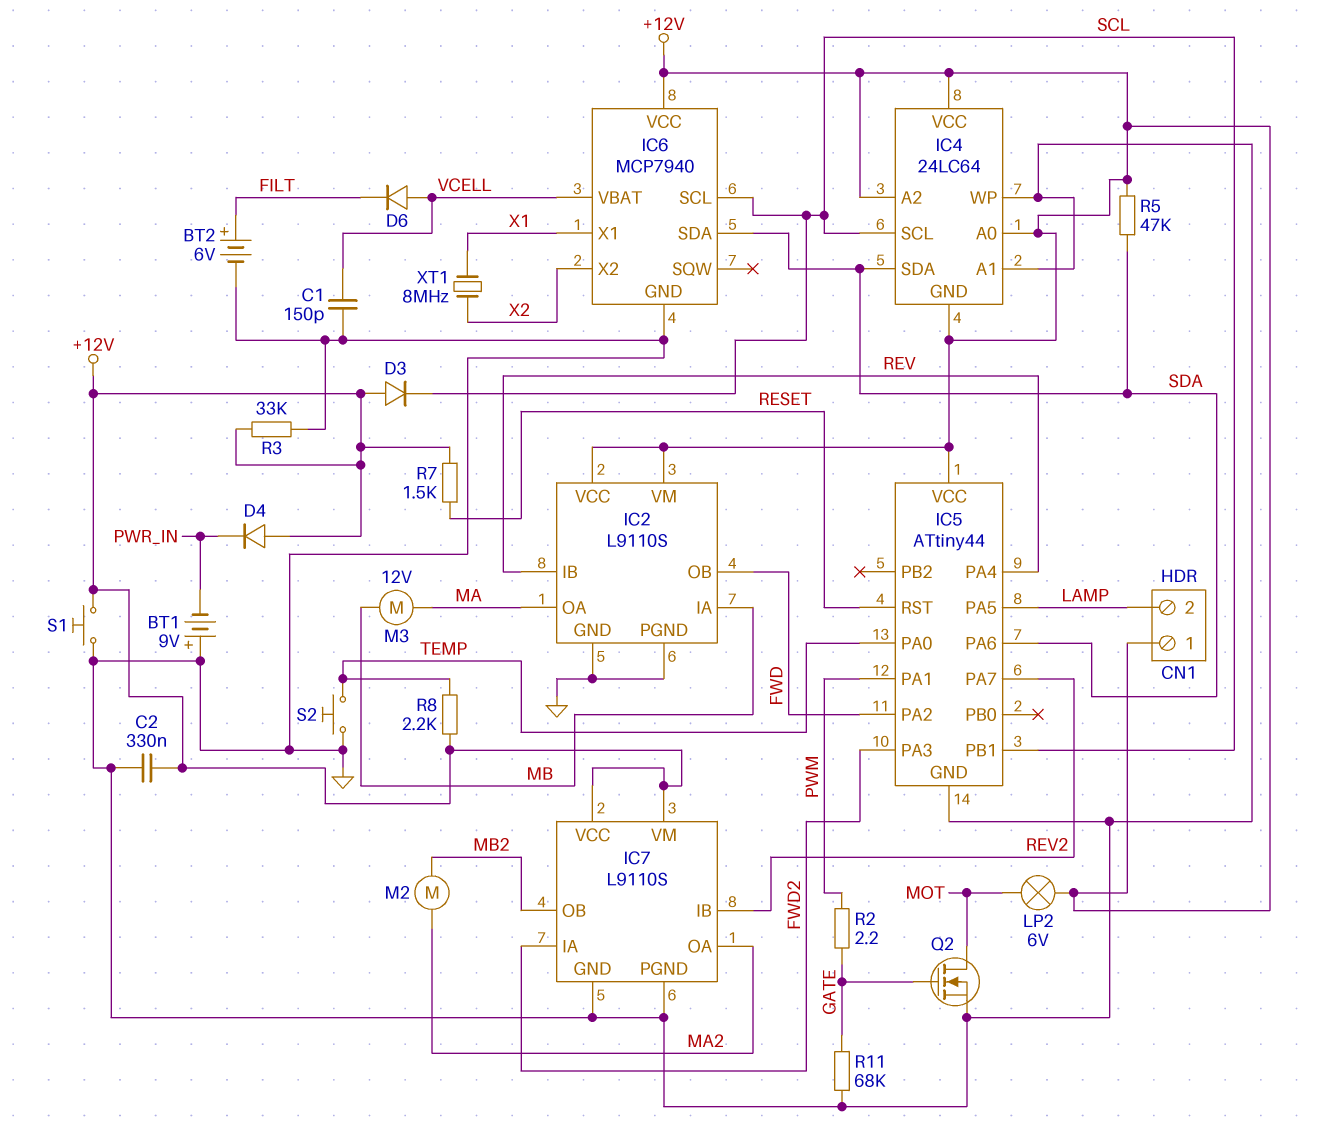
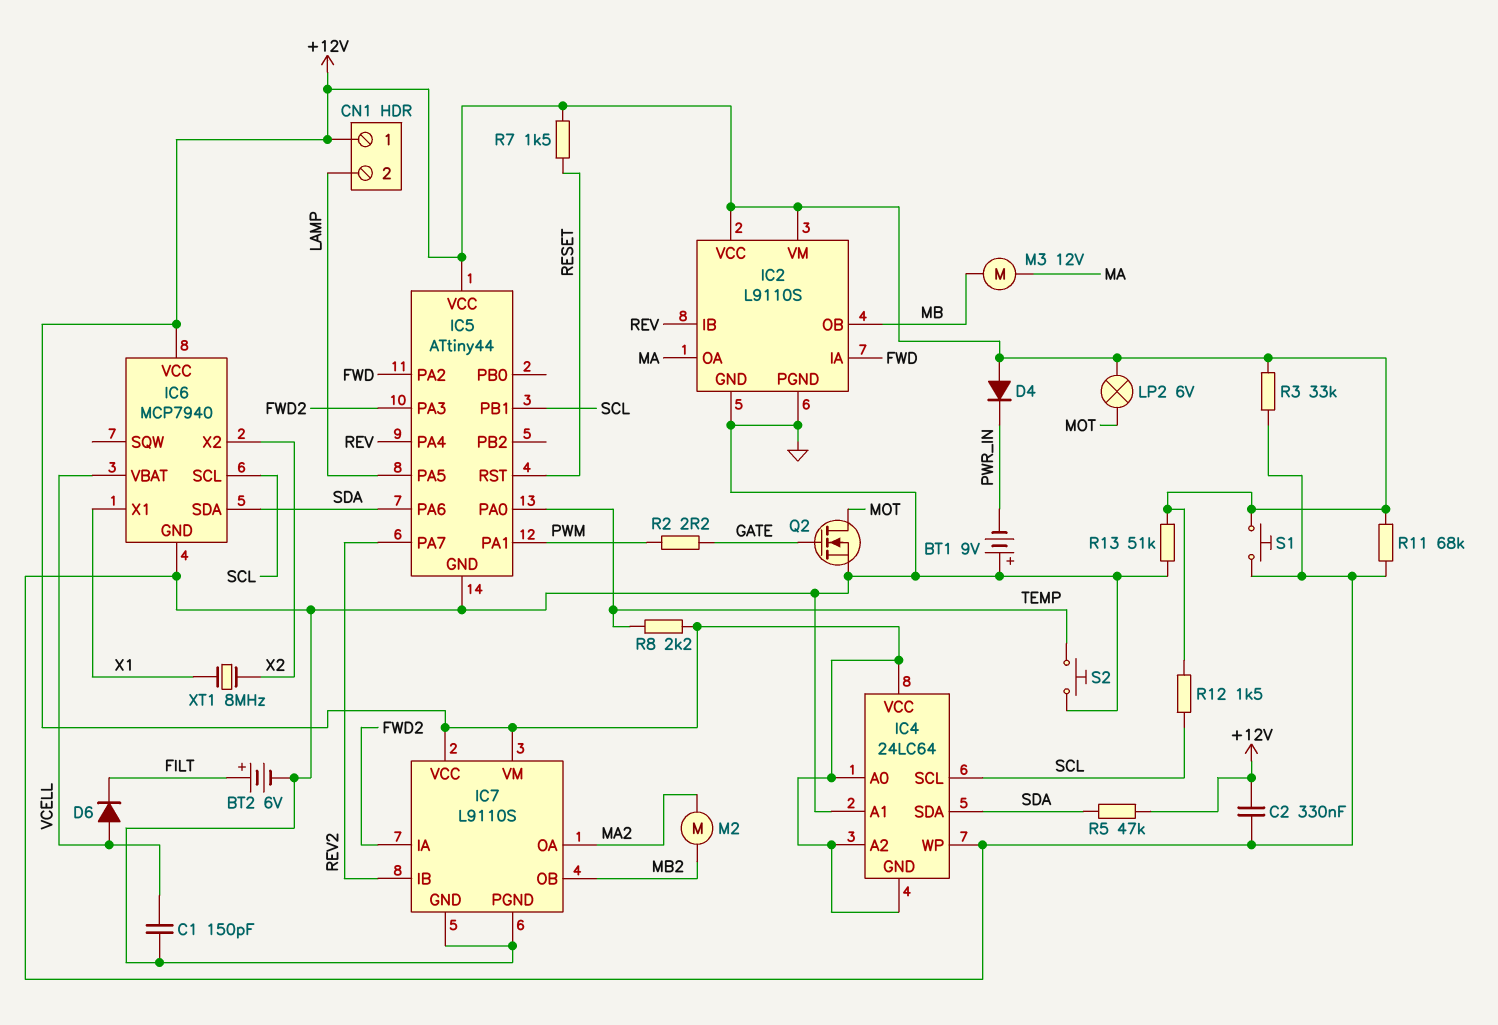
D3: diode (A +12V, K SCL) -> none
IC2 pin IA: MB -> FWD
IC2 pin OB: FWD -> MB
R11: 68k (GATE, GND) -> 68k (+12V, GND)
R12: none -> 1.5k (+12V, SCL)
R13: none -> 51k (+12V, GND)

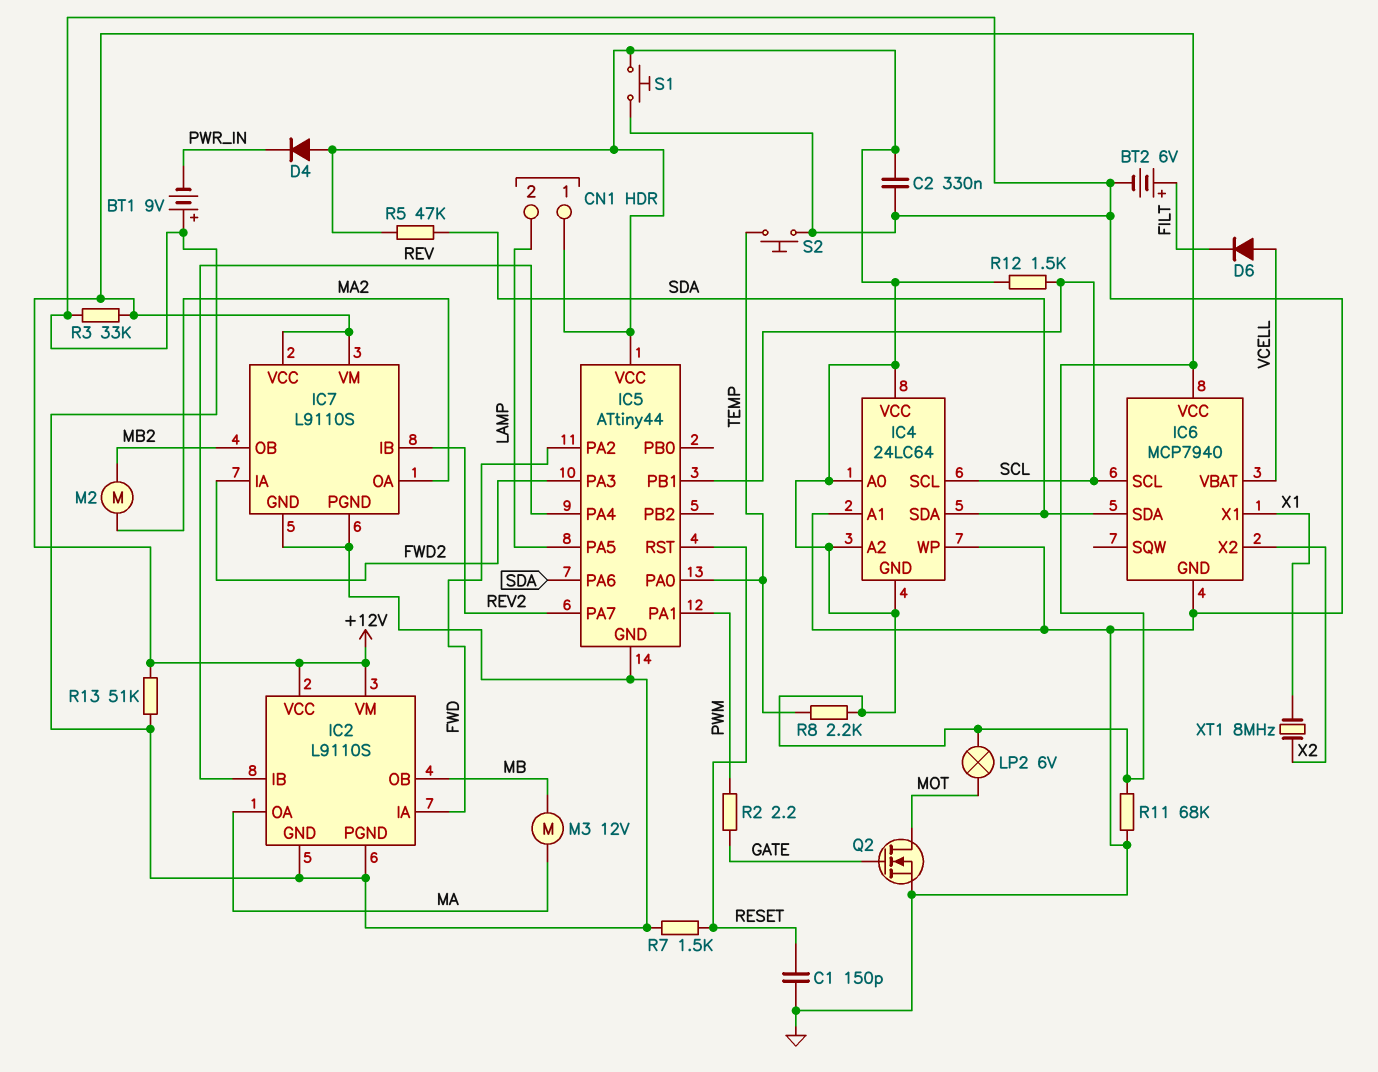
C1: 150pF (GND, VCELL) -> 150pF (GND, RESET)
R7: 1.5k (+12V, RESET) -> 1.5k (GND, RESET)

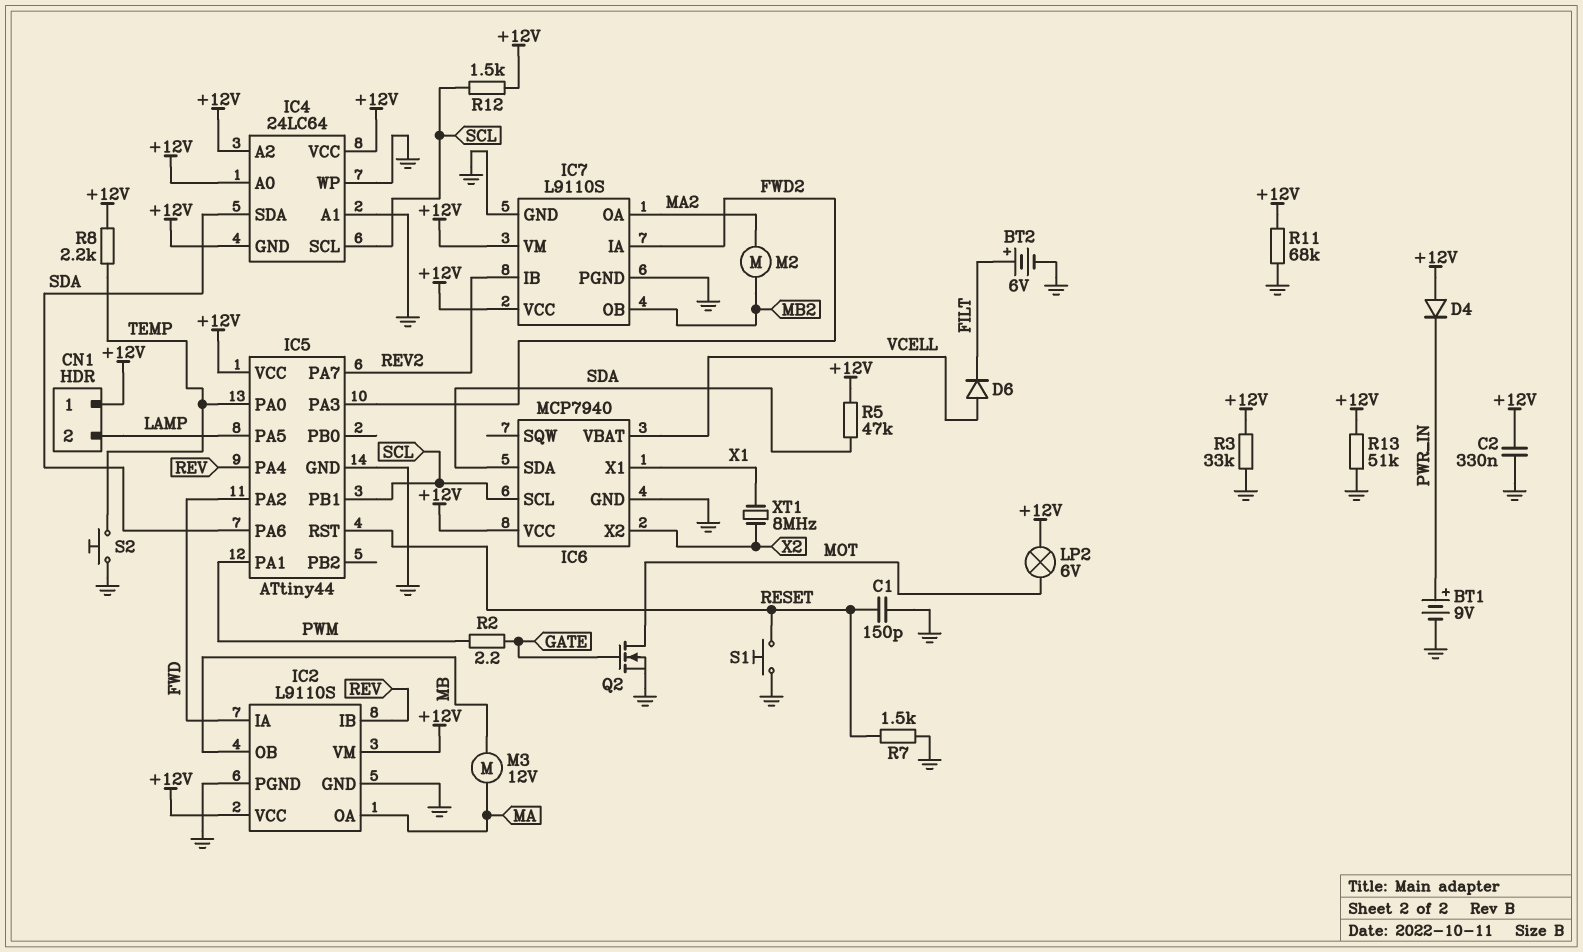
BT1: 9V (plus GND, minus PWR_IN) -> 9V (plus PWR_IN, minus GND)
S1: button (+12V, GND) -> button (GND, RESET)

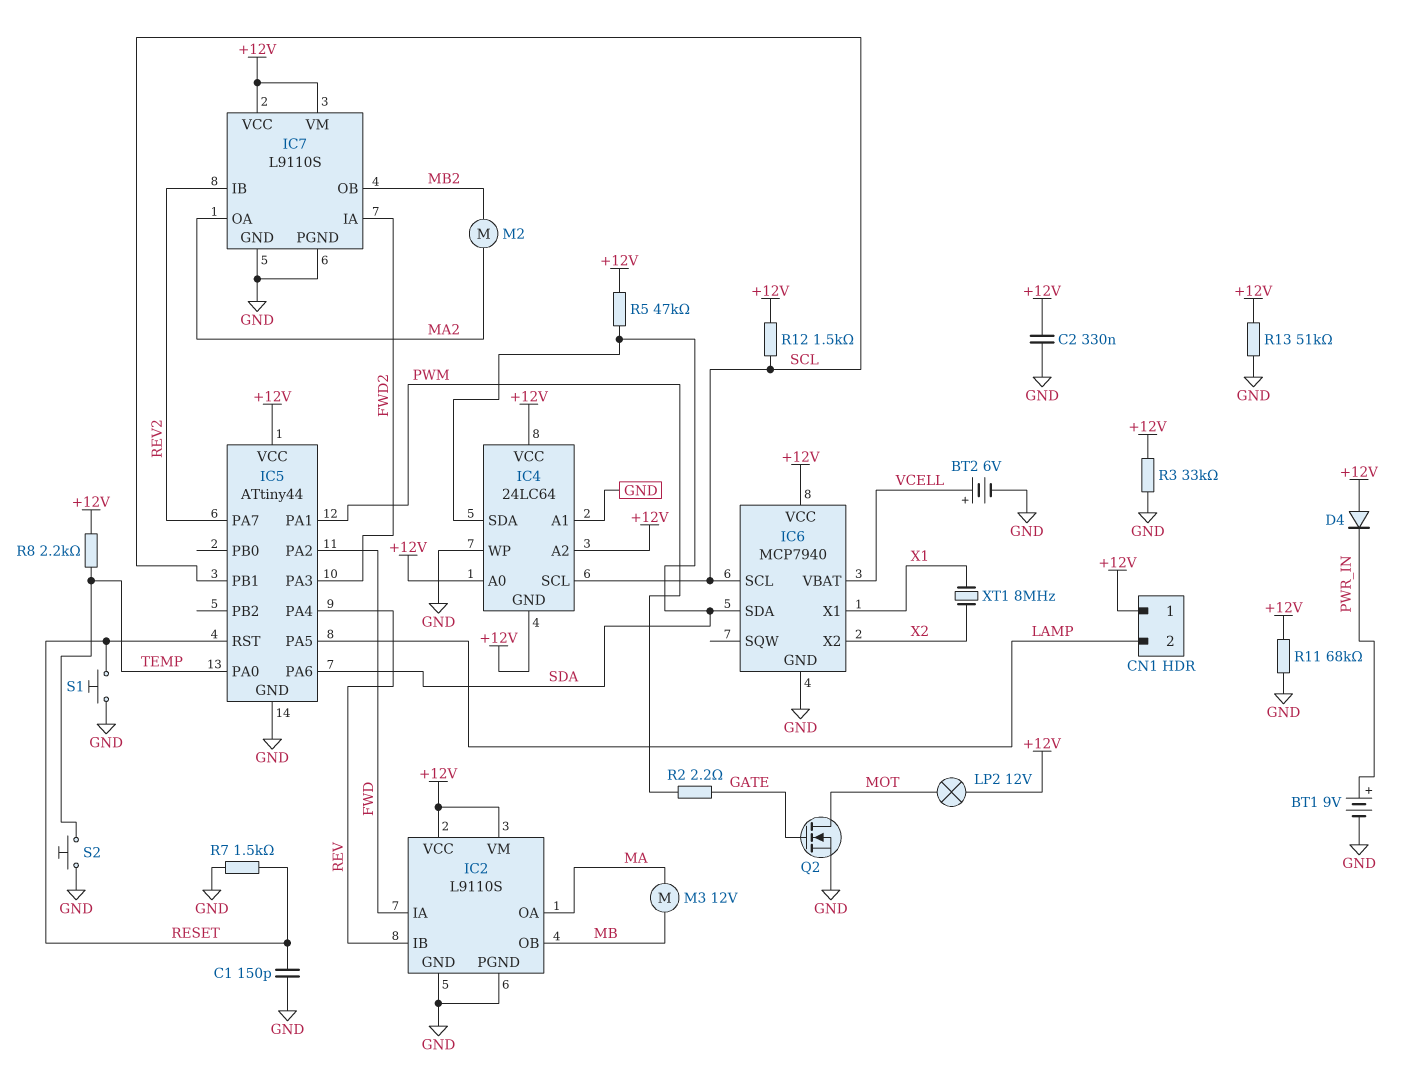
BT2: 6V (plus FILT, minus GND) -> 6V (plus VCELL, minus GND)
D6: diode (A VCELL, K FILT) -> none
LP2: lamp 6V (+12V, MOT) -> lamp 12V (+12V, MOT)

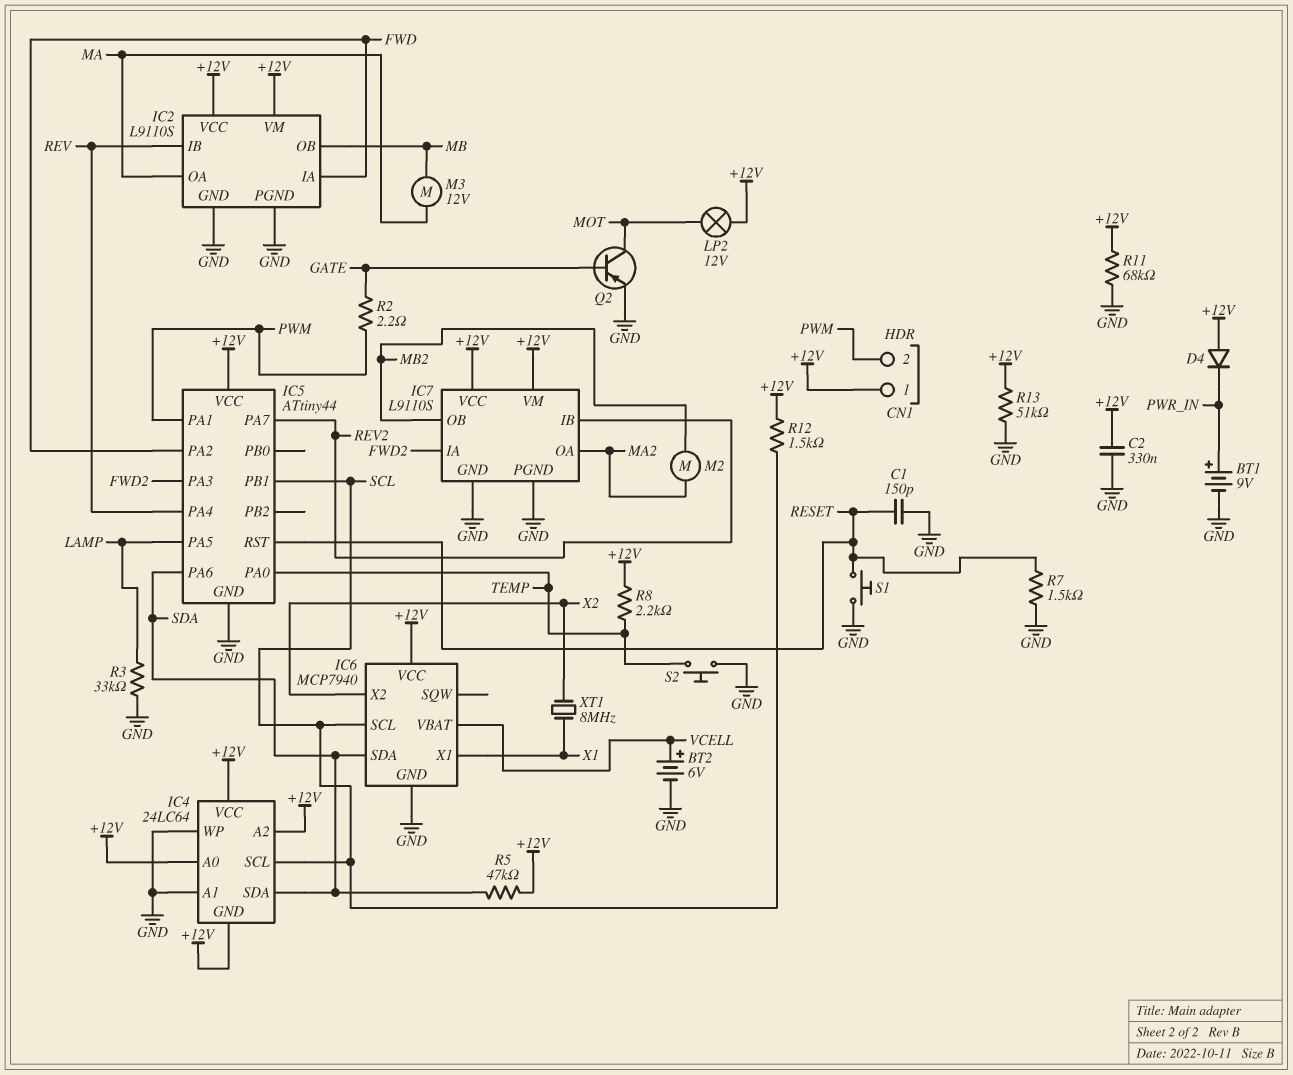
CN1 pin 2: LAMP -> PWM
Q2: NMOS (G GATE, D MOT, S GND) -> PNP (B GATE, C MOT, E GND)
R3: 33k (+12V, GND) -> 33k (GND, LAMP)

